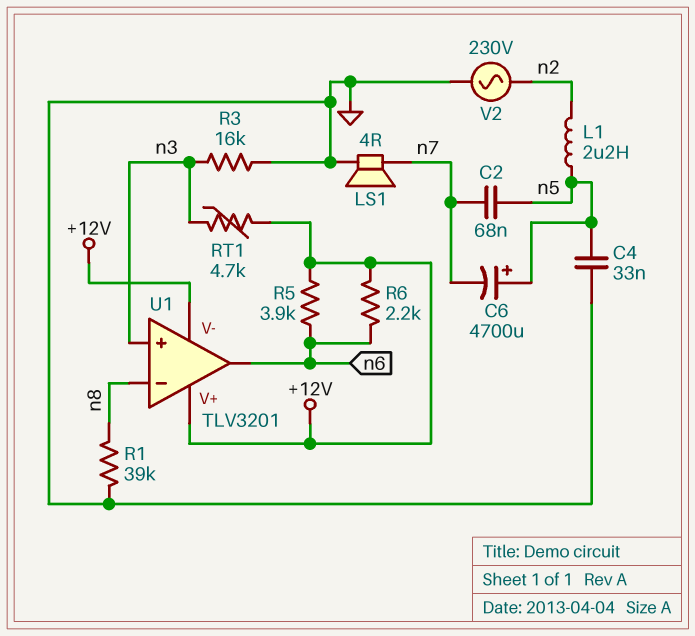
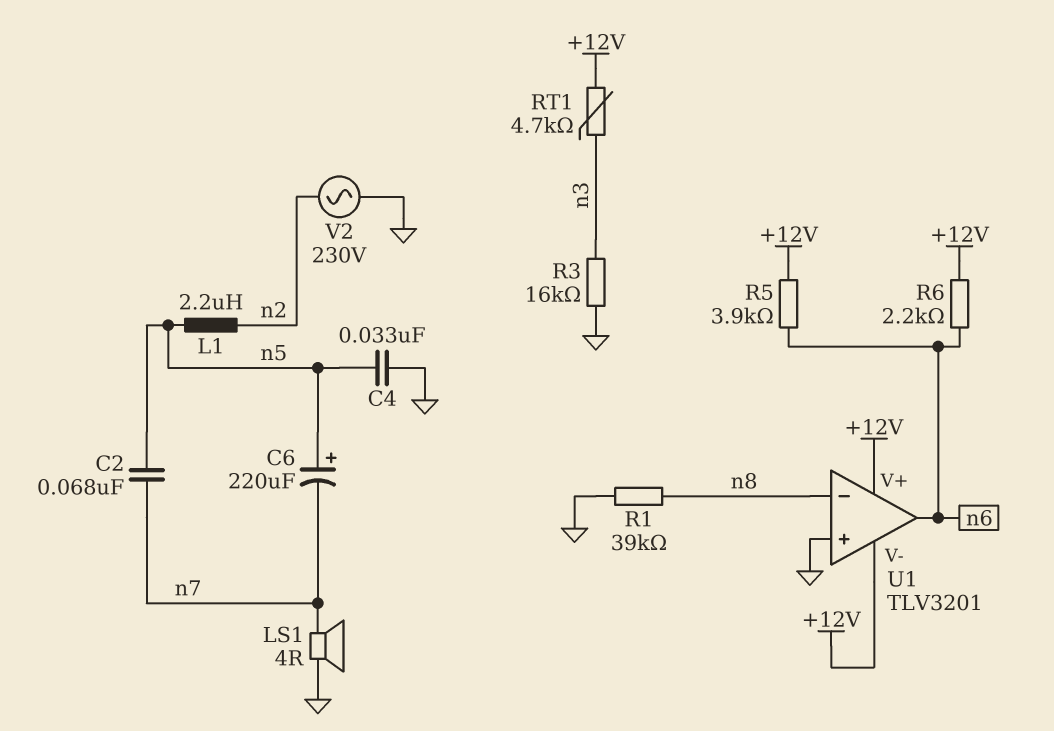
C6: 4700uF (plus n5, minus n7) -> 220uF (plus n5, minus n7)
U1 pin in+: n3 -> GND

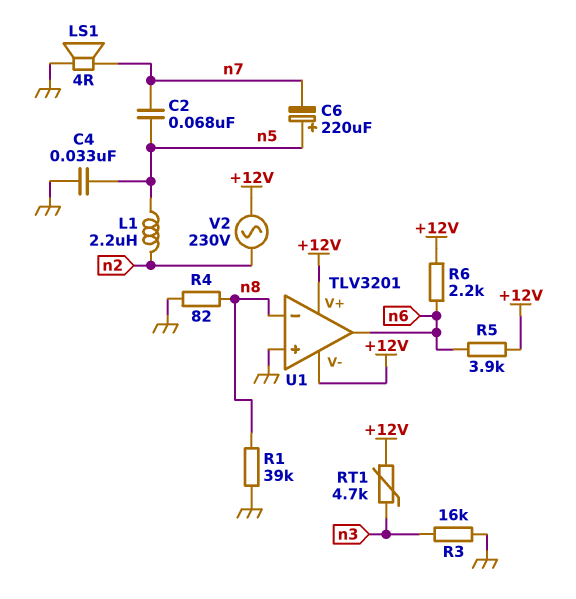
R4: none -> 82 (GND, n8)
V2: AC 230V (GND, n2) -> AC 230V (+12V, n2)

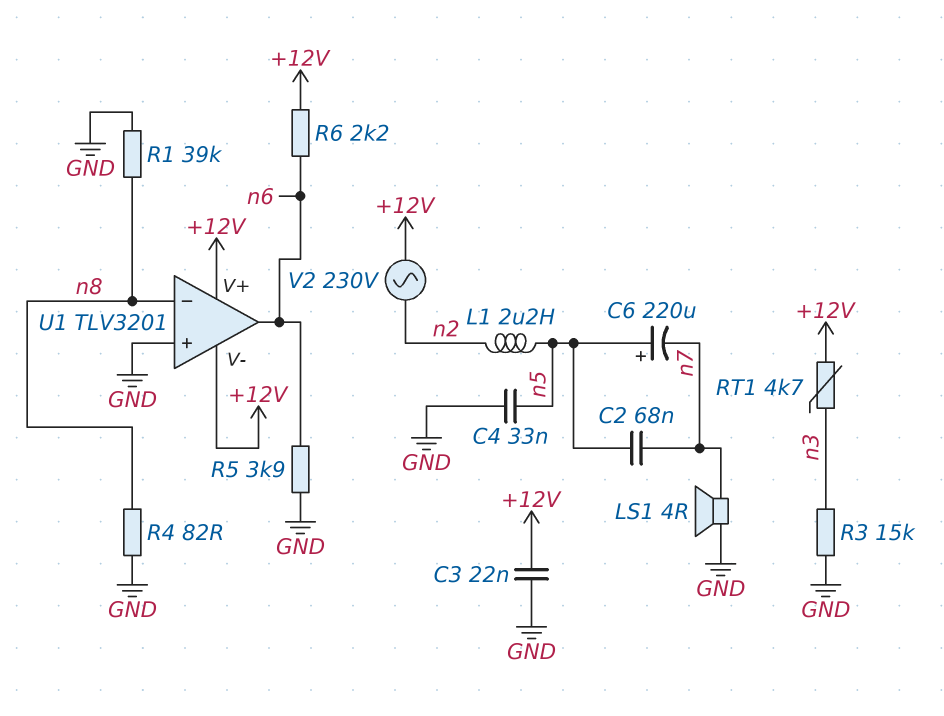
C3: none -> 22nF (+12V, GND)
R3: 16k (GND, n3) -> 15k (GND, n3)
R5: 3.9k (+12V, n6) -> 3.9k (GND, n6)

